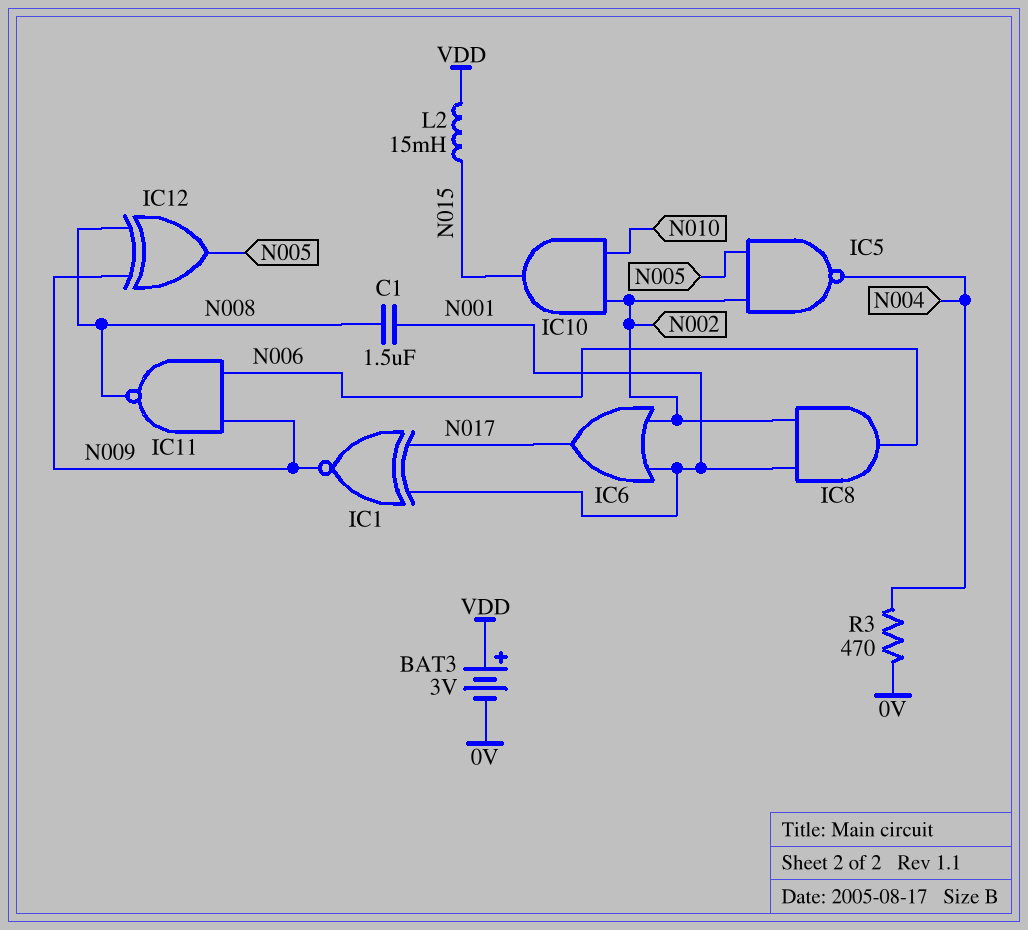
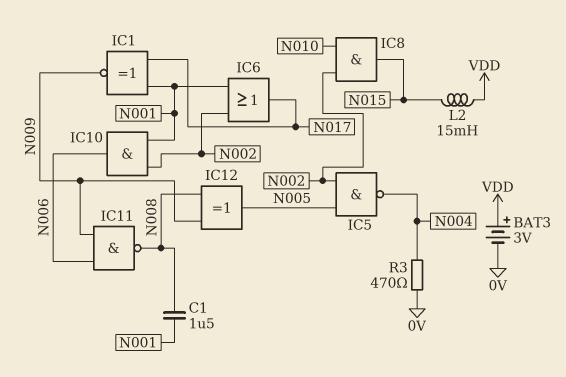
IC8: AND (in N001, in N002, out N006) -> AND (in N002, in N010, out N015)
IC10: AND (in N002, in N010, out N015) -> AND (in N001, in N002, out N006)

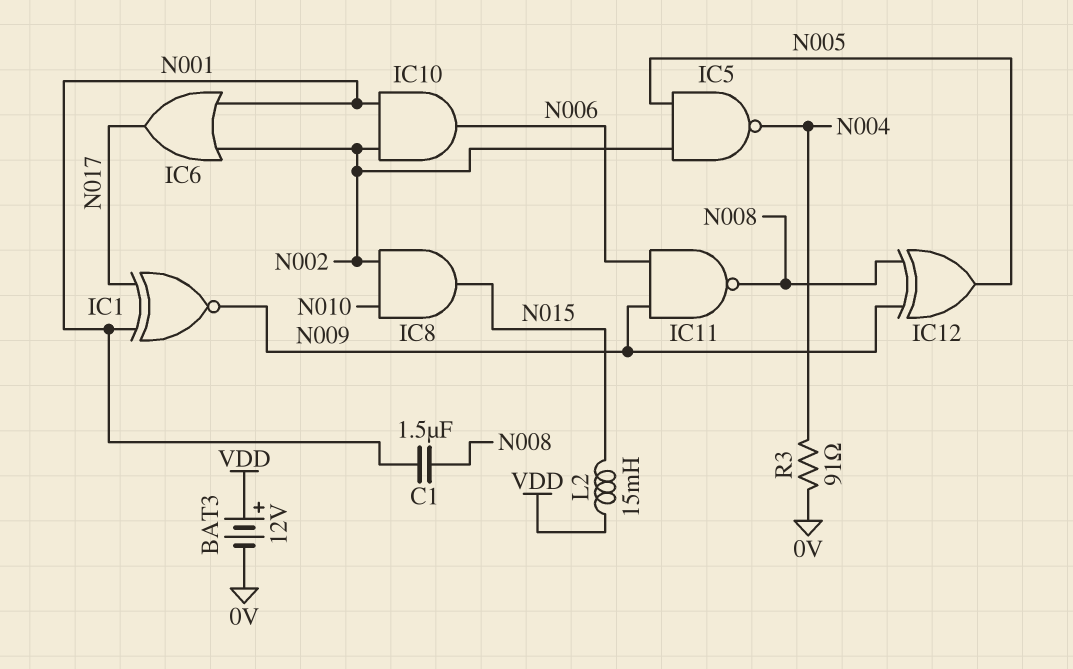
BAT3: 3V (plus VDD, minus 0V) -> 12V (plus VDD, minus 0V)
R3: 470 (0V, N004) -> 91 (0V, N004)

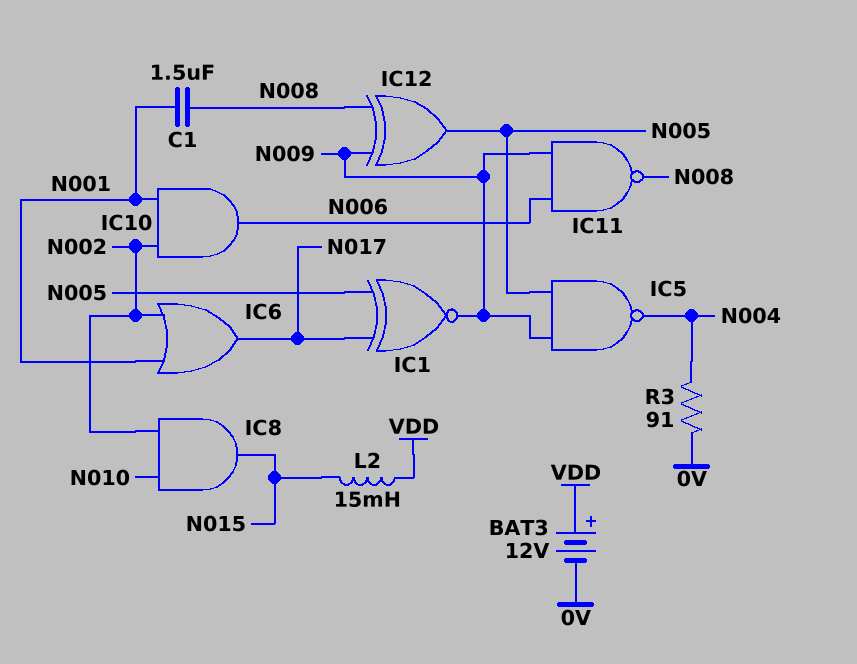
IC1: XNOR (in N001, in N017, out N009) -> XNOR (in N005, in N017, out N009)
IC5: NAND (in N002, in N005, out N004) -> NAND (in N005, in N009, out N004)

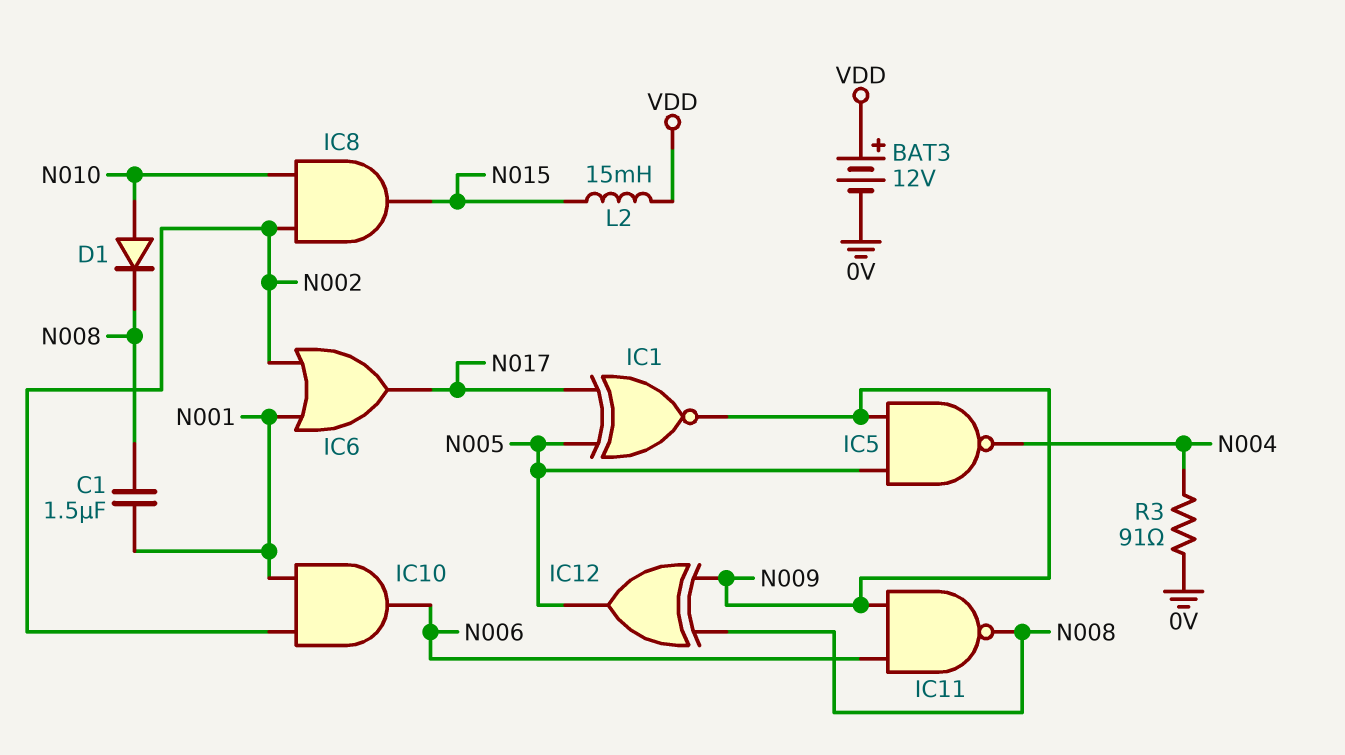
D1: none -> diode (A N010, K N008)

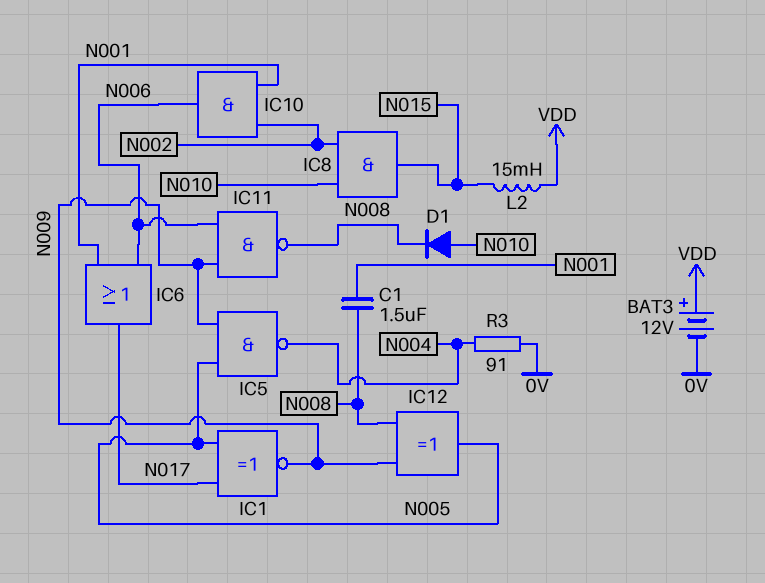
IC6: OR (in N001, in N002, out N017) -> OR (in N001, in N006, out N017)

